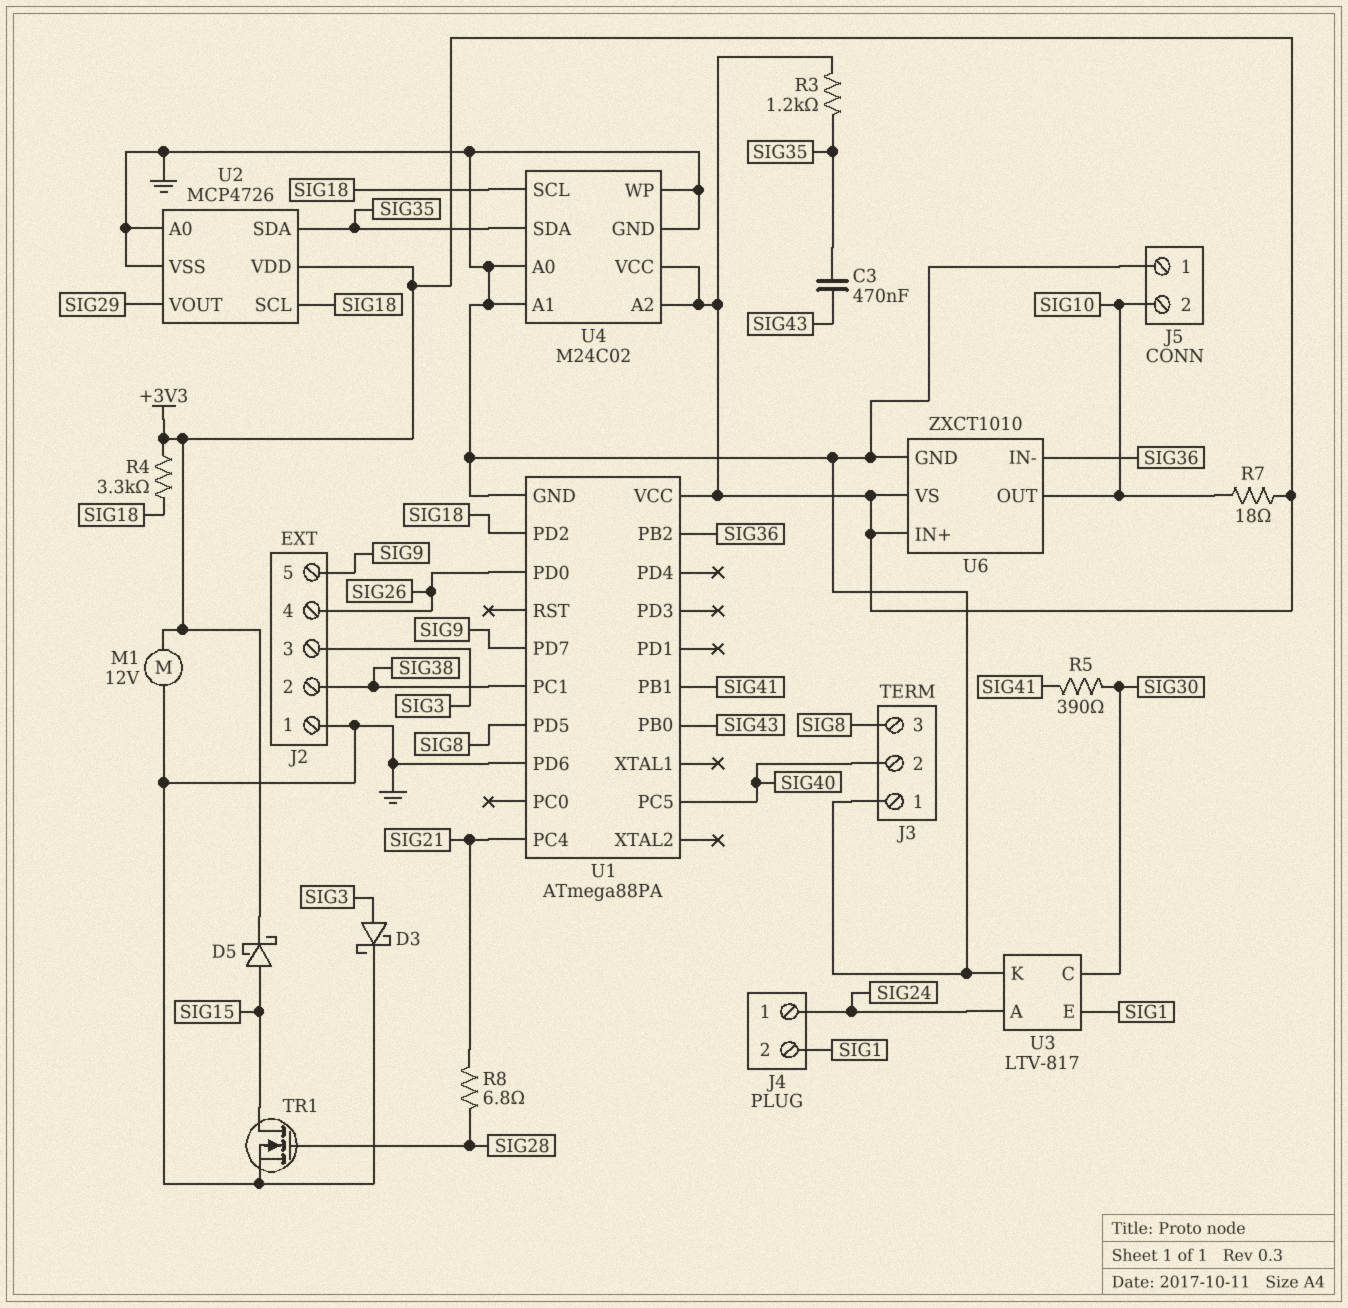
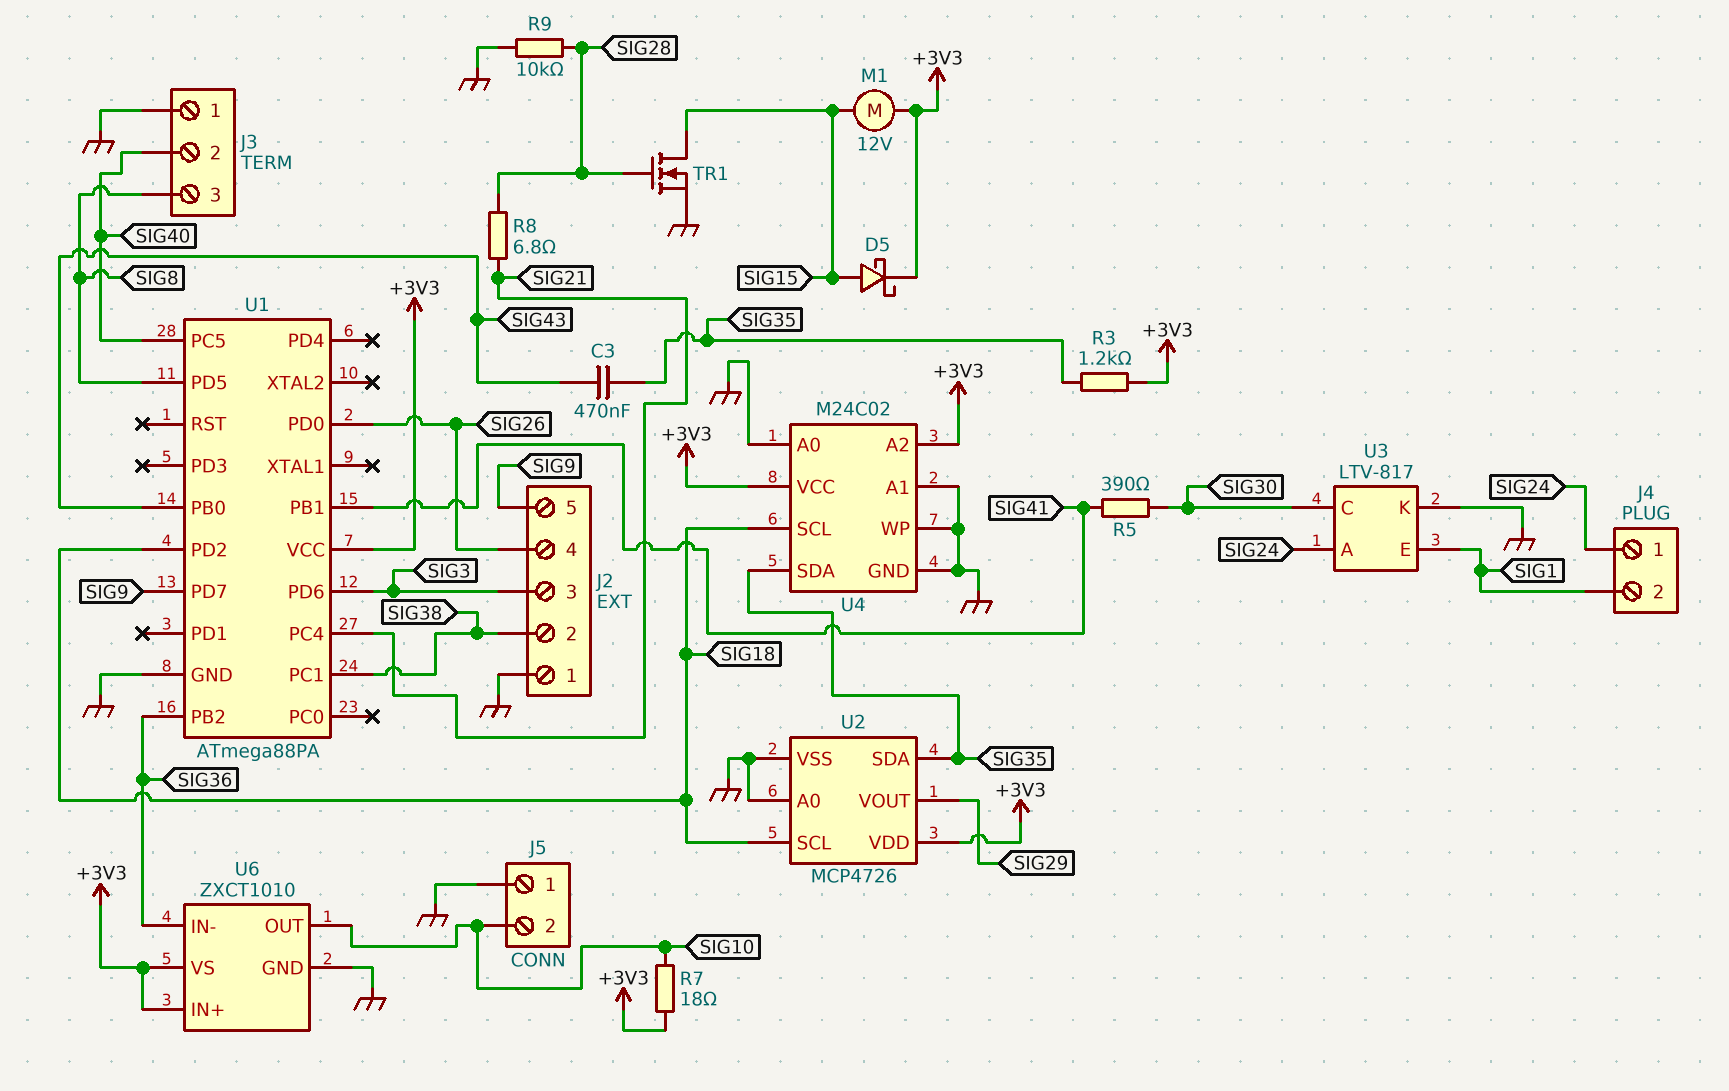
D3: schottky (A SIG3, K GND) -> none
M1: motor 12V (+3V3, GND) -> motor 12V (+3V3, SIG15)
R4: 3.3k (+3V3, SIG18) -> none
R9: none -> 10k (GND, SIG28)
U1 pin PD6: GND -> SIG3

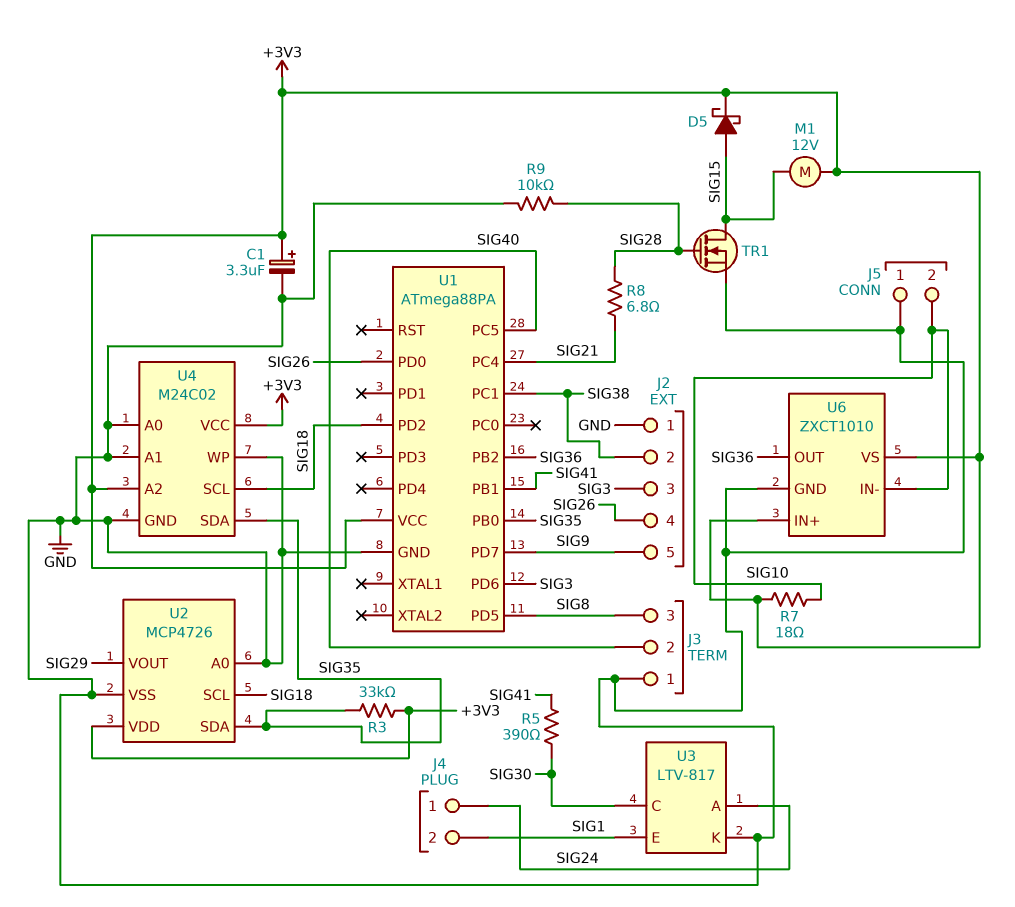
C1: none -> 3.3uF (plus +3V3, minus GND)
C3: 470nF (SIG35, SIG43) -> none
R3: 1.2k (+3V3, SIG35) -> 33k (+3V3, SIG35)
U1 pin PB0: SIG43 -> SIG35
U6 pin IN-: SIG36 -> SIG10
U6 pin OUT: SIG10 -> SIG36

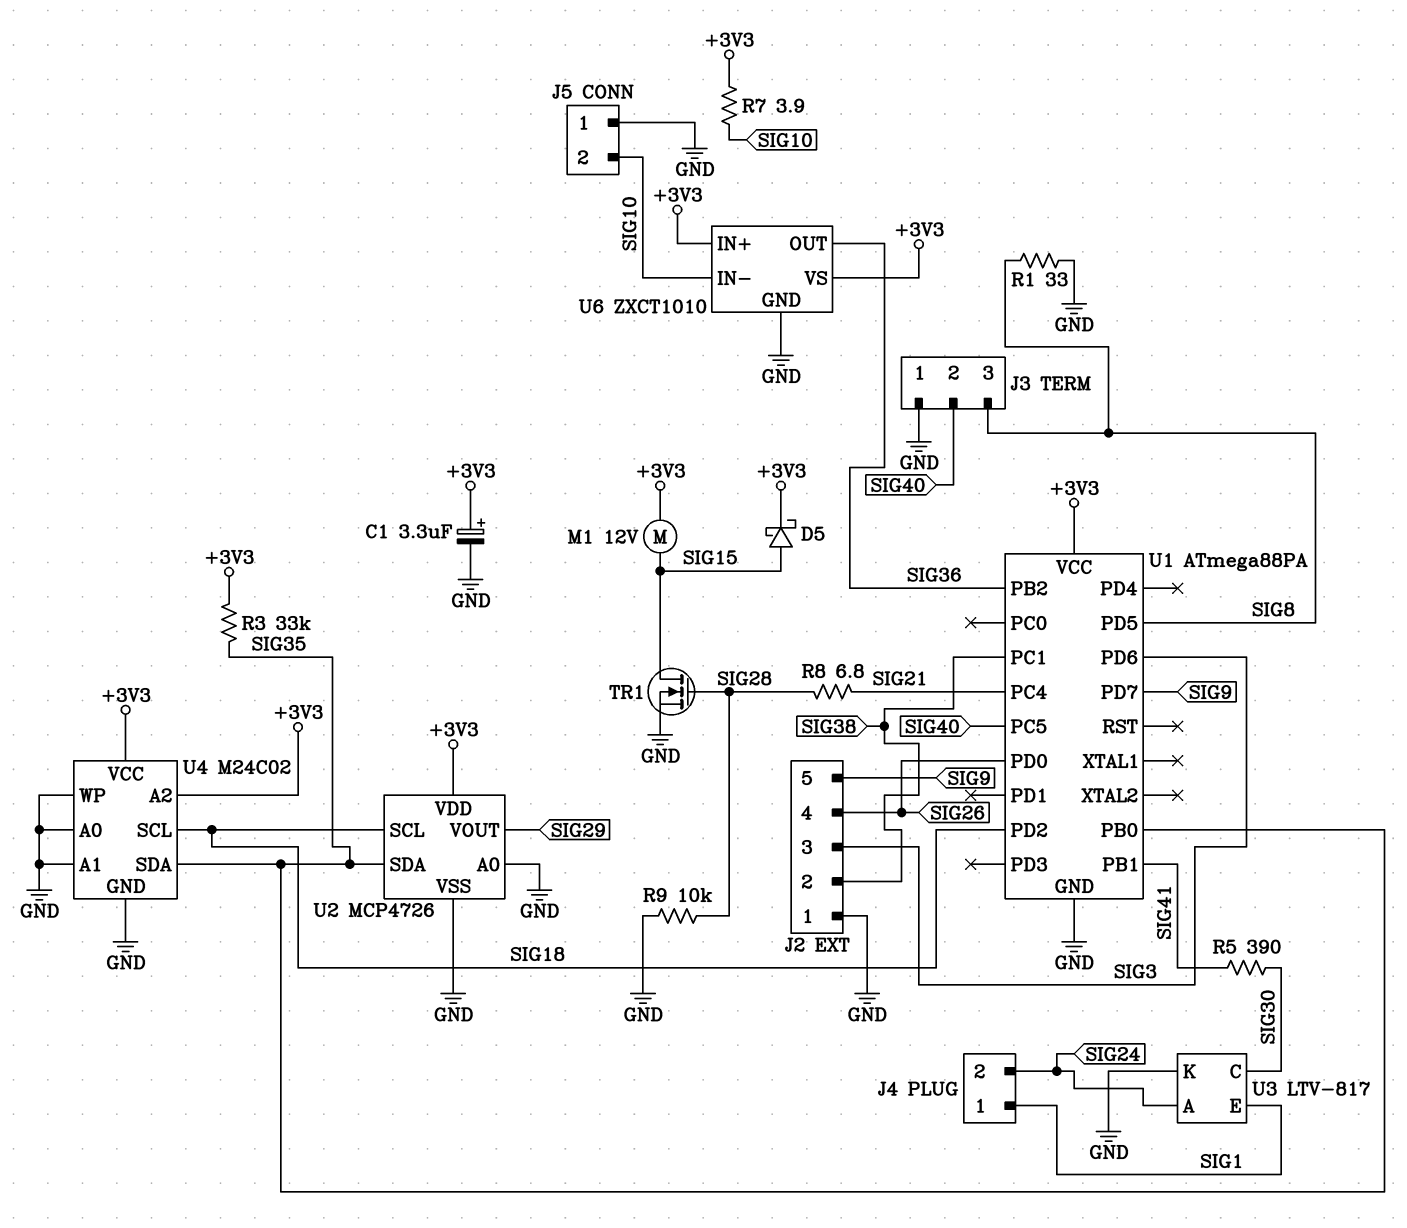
J4 pin 1: SIG24 -> SIG1
J4 pin 2: SIG1 -> SIG24
R1: none -> 33 (GND, SIG8)
R7: 18 (+3V3, SIG10) -> 3.9 (+3V3, SIG10)

